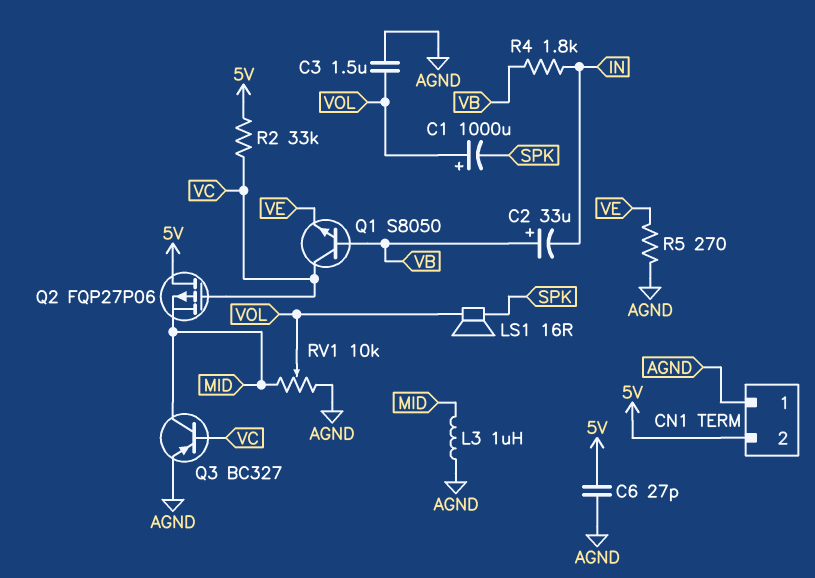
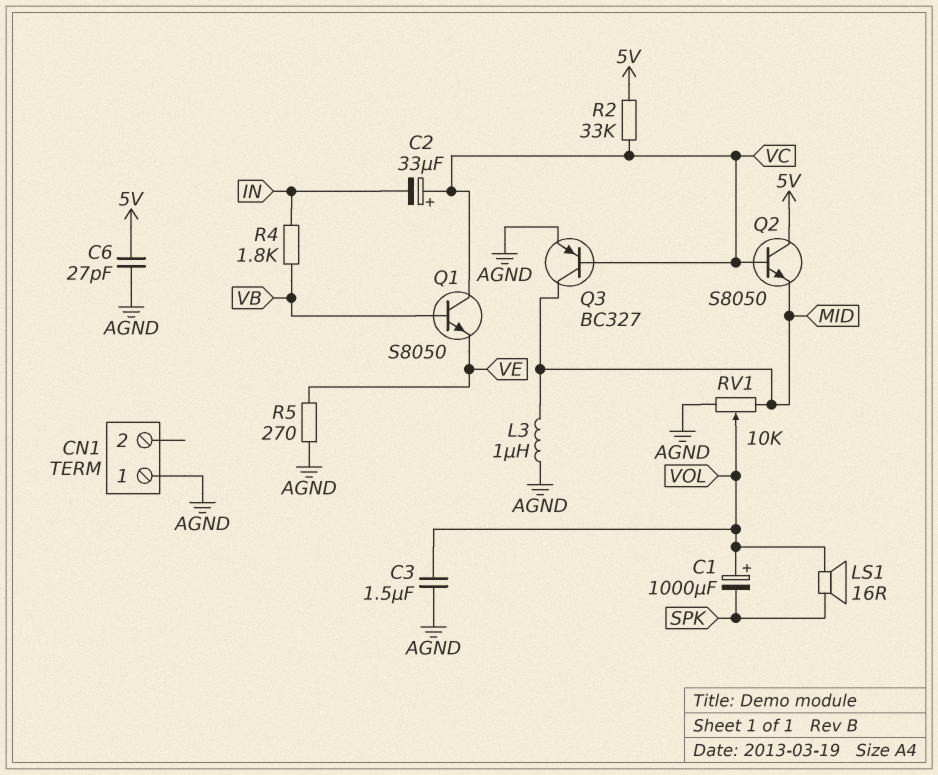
C2: 33uF (plus VB, minus IN) -> 33uF (plus VC, minus IN)
CN1 pin 2: 5V -> none
Q2: PMOS FQP27P06 (G VC, D 5V, S MID) -> NPN S8050 (B VC, C 5V, E MID)

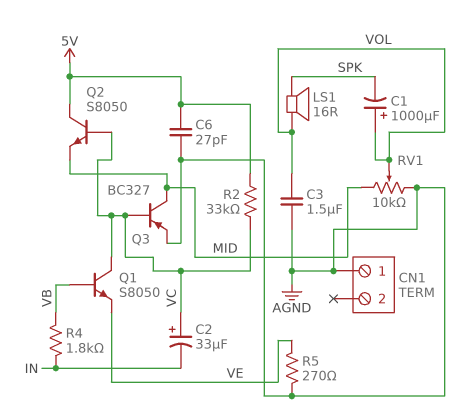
L3: 1uH (AGND, MID) -> none

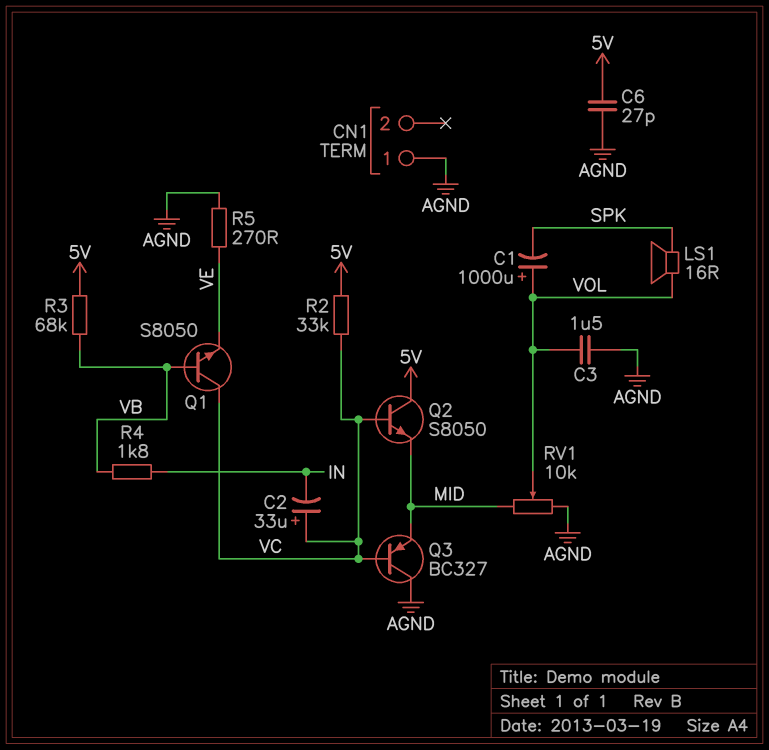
Q3: PNP BC327 (B VC, C MID, E AGND) -> PNP BC327 (B VC, C AGND, E MID)
R3: none -> 68k (5V, VB)

